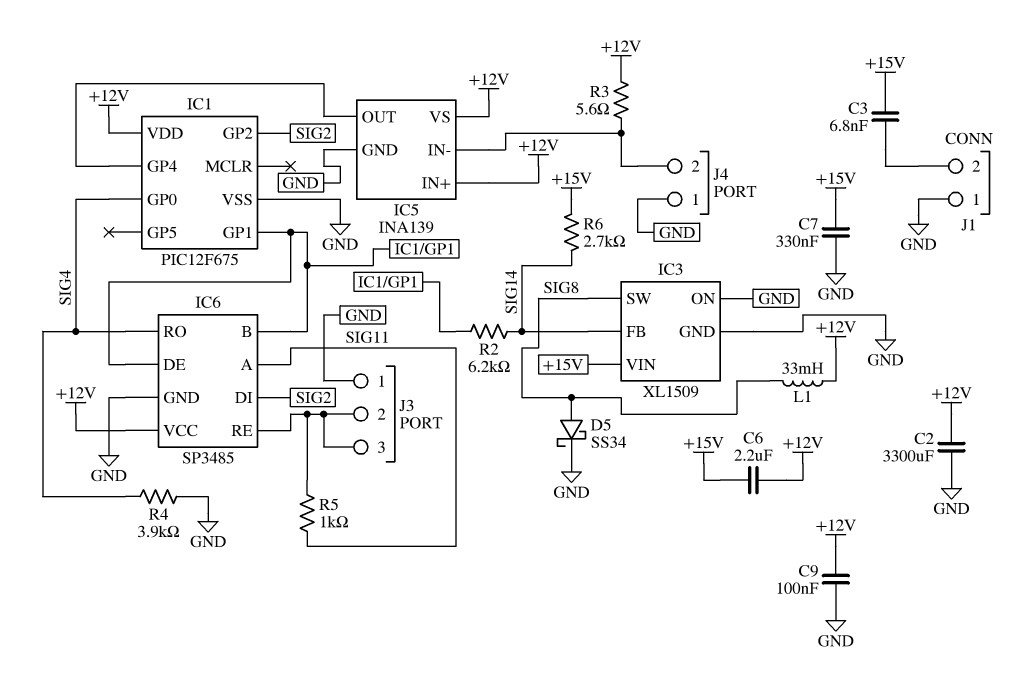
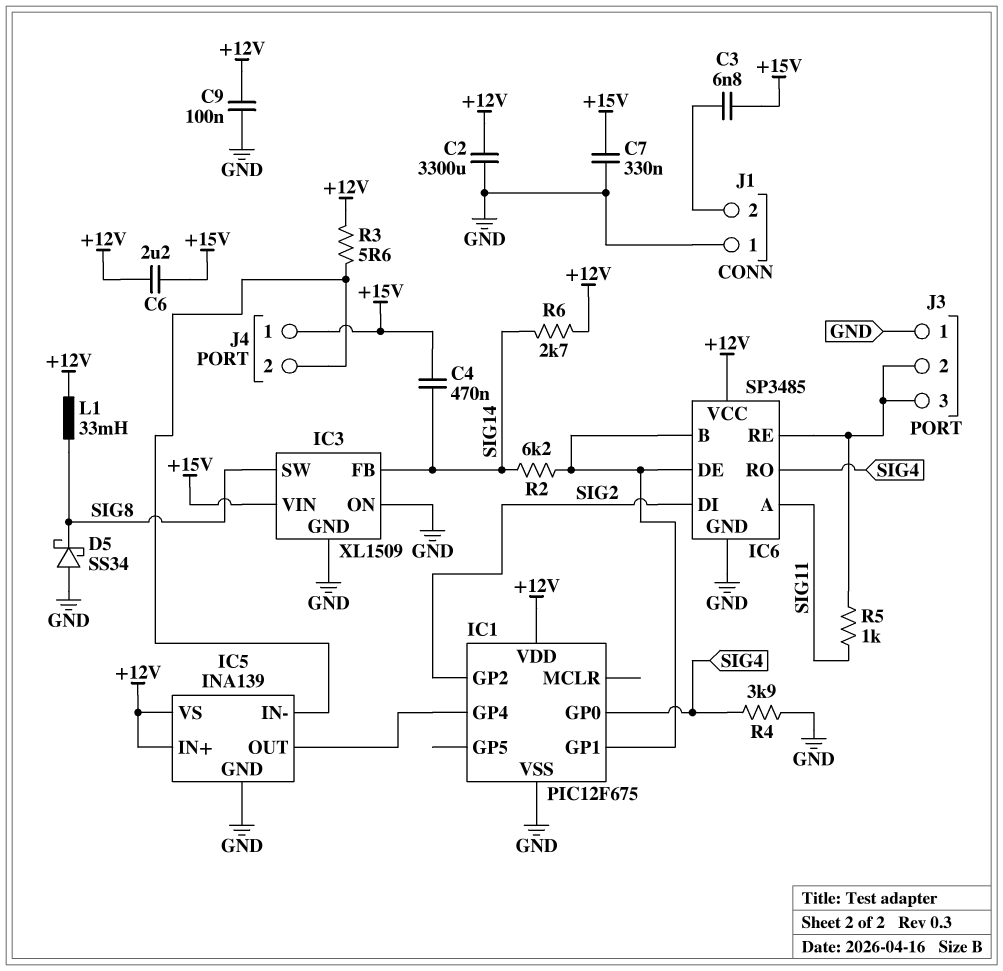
C4: none -> 470nF (+15V, SIG14)
D5: schottky SS34 (A SIG8, K GND) -> schottky SS34 (A GND, K SIG8)
J4 pin 1: GND -> +15V
R6: 2.7k (+15V, SIG14) -> 2.7k (+12V, SIG14)

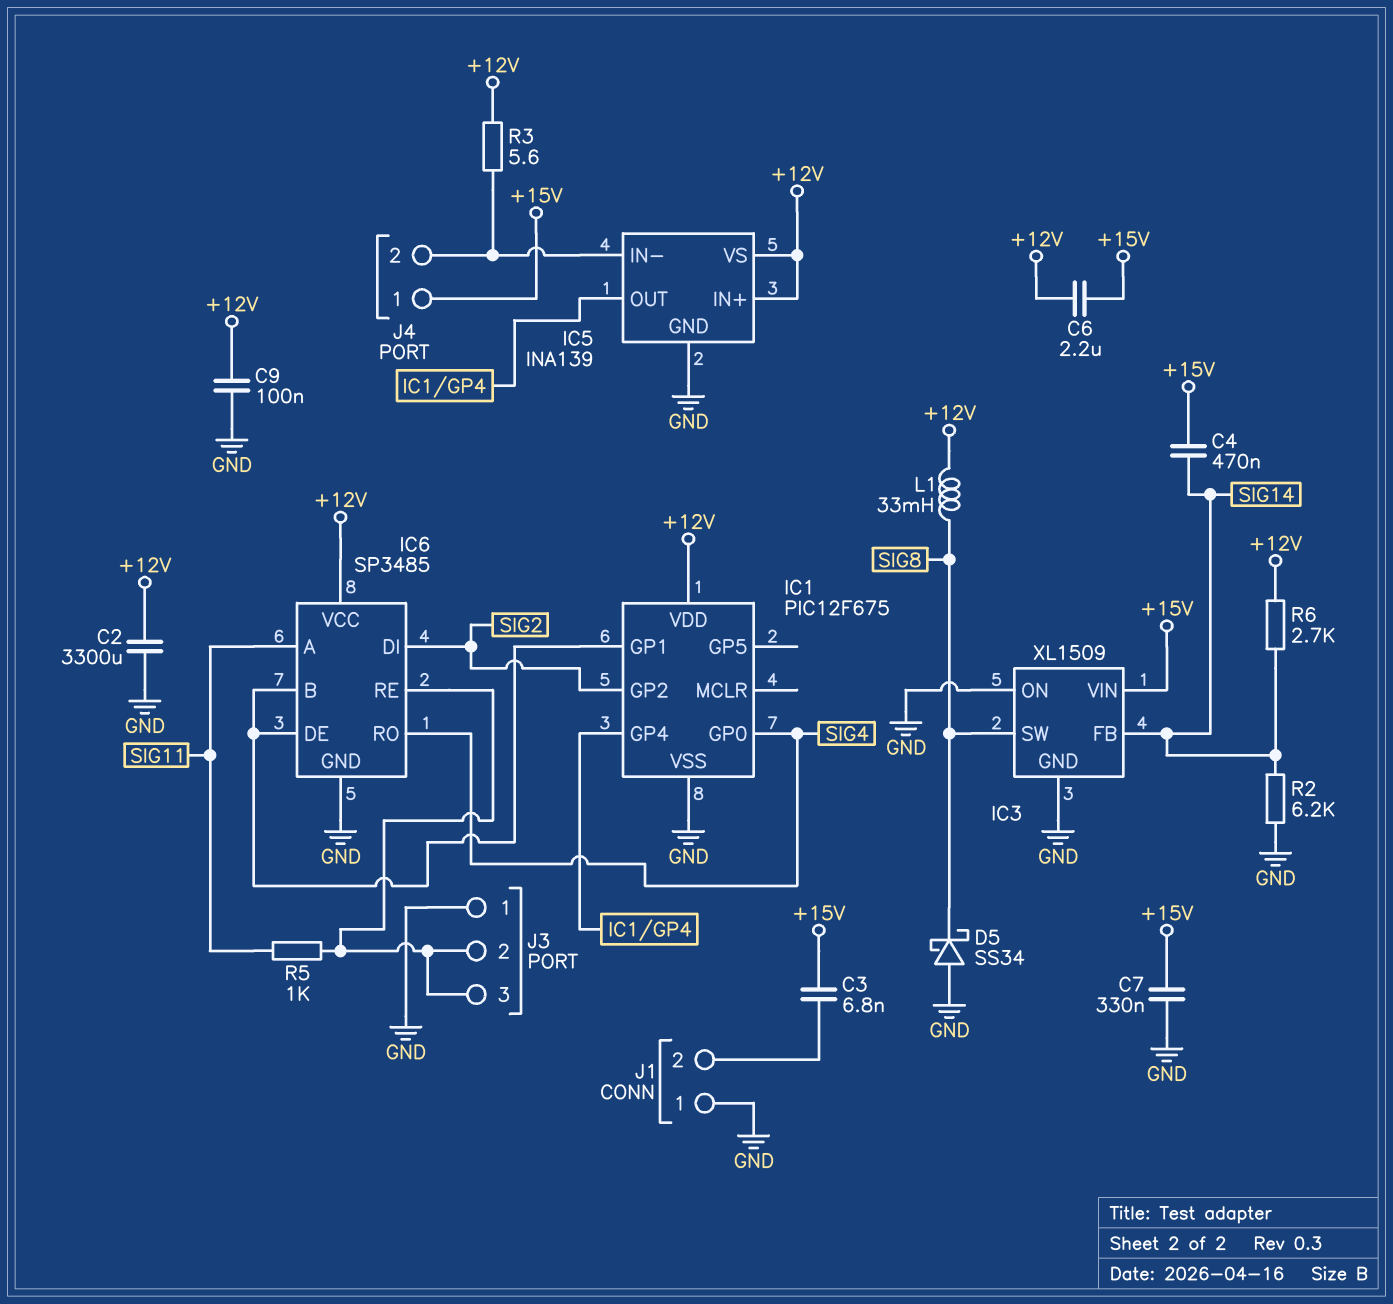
R2: 6.2k (IC1/GP1, SIG14) -> 6.2k (GND, SIG14)
R4: 3.9k (GND, SIG4) -> none

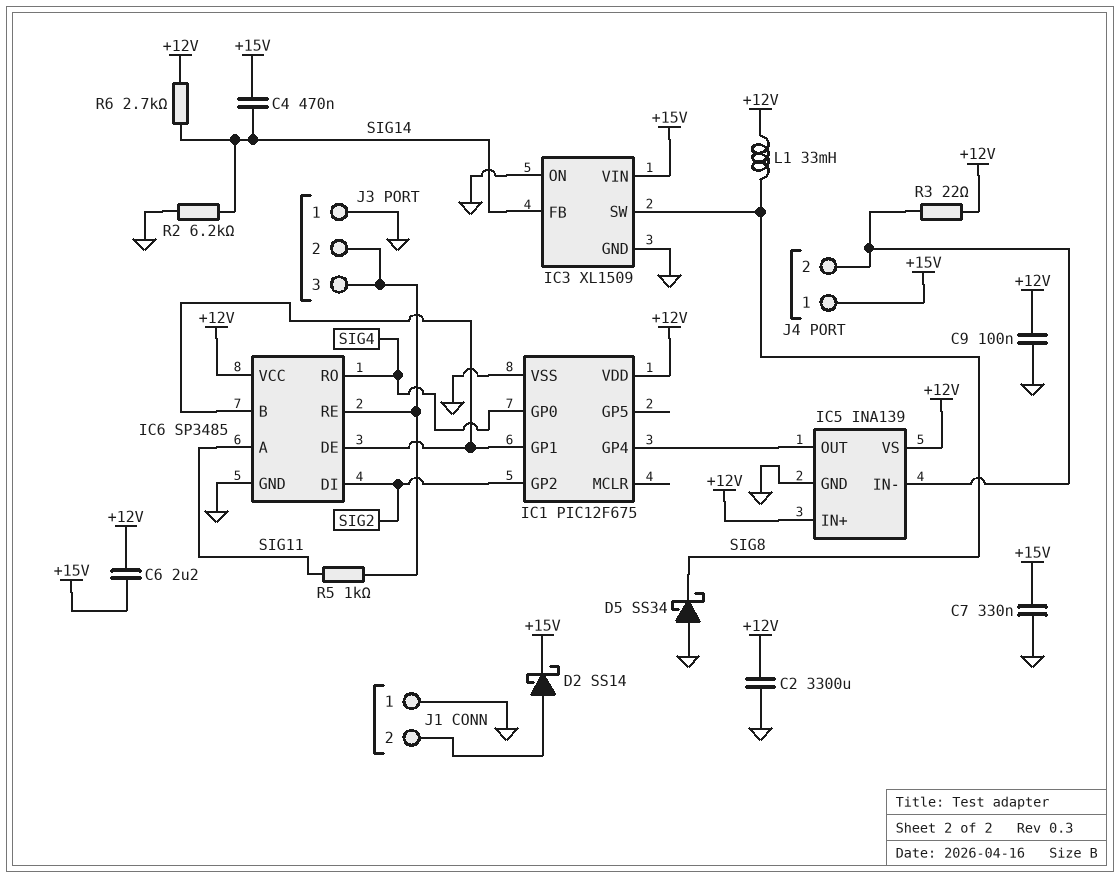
C3: 6.8nF (+15V, J1/2) -> none
D2: none -> schottky SS14 (A J1/2, K +15V)
R3: 5.6 (+12V, IC5/IN-) -> 22 (+12V, IC5/IN-)

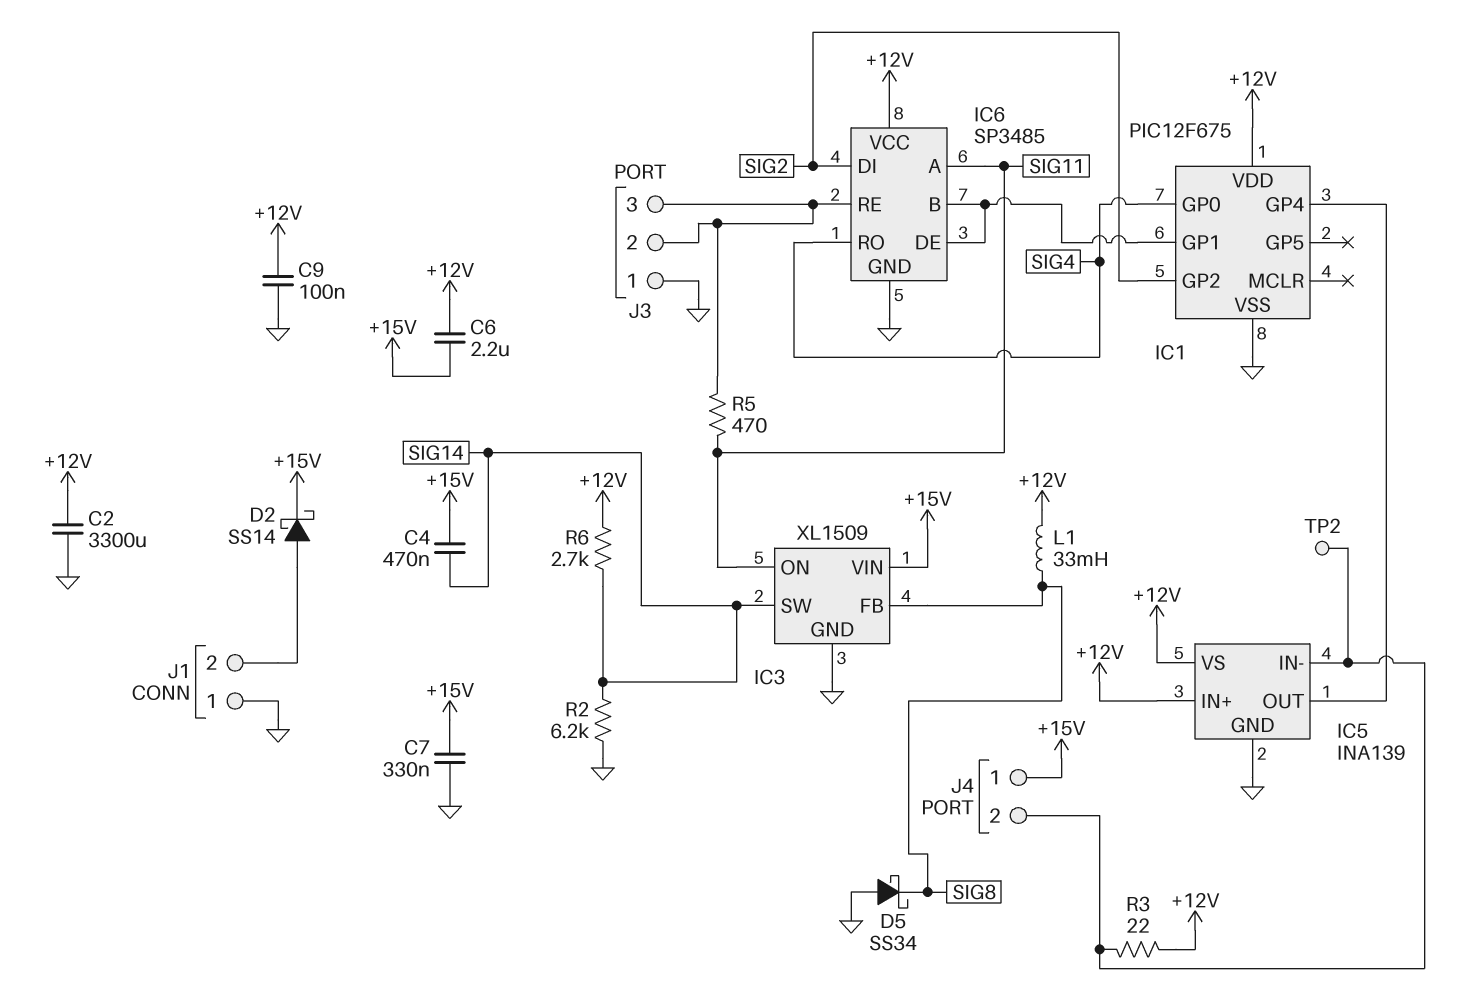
IC3 pin FB: SIG14 -> SIG8
IC3 pin ON: GND -> SIG11
IC3 pin SW: SIG8 -> SIG14
R5: 1k (IC6/RE, SIG11) -> 470 (IC6/RE, SIG11)
TP2: none -> test point (IC5/IN-)

